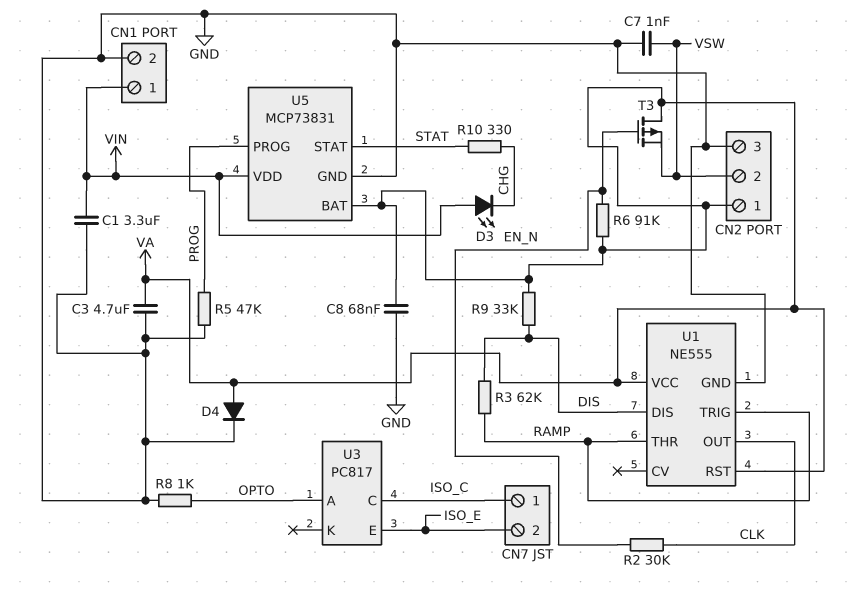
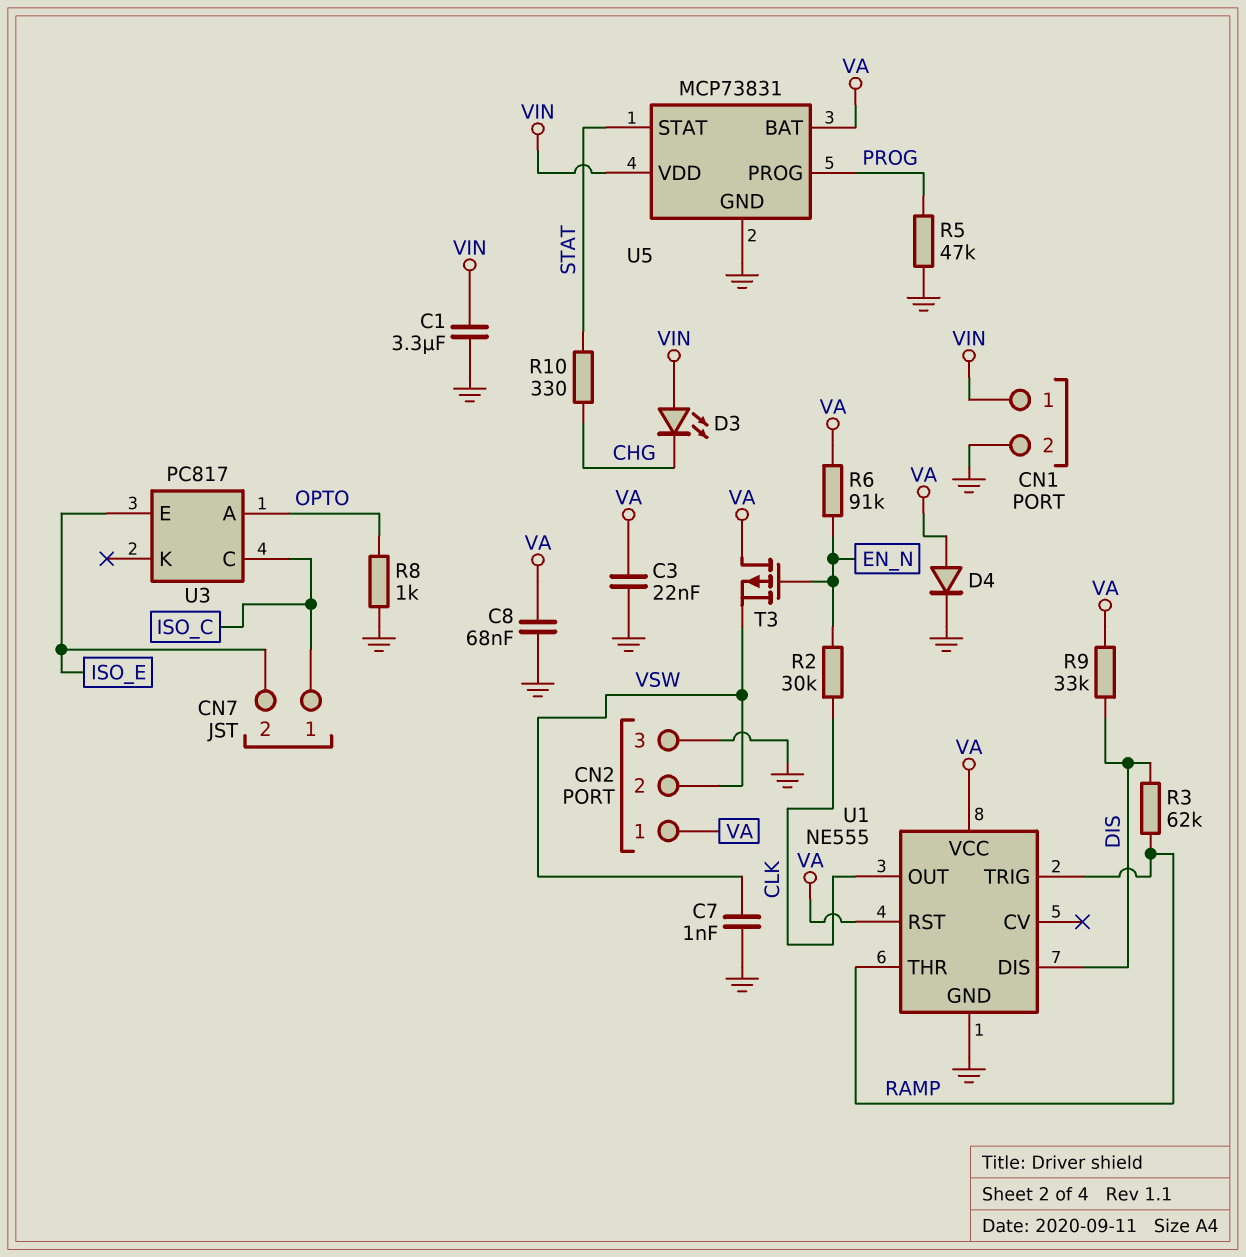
C3: 4.7uF (GND, VA) -> 22nF (GND, VA)

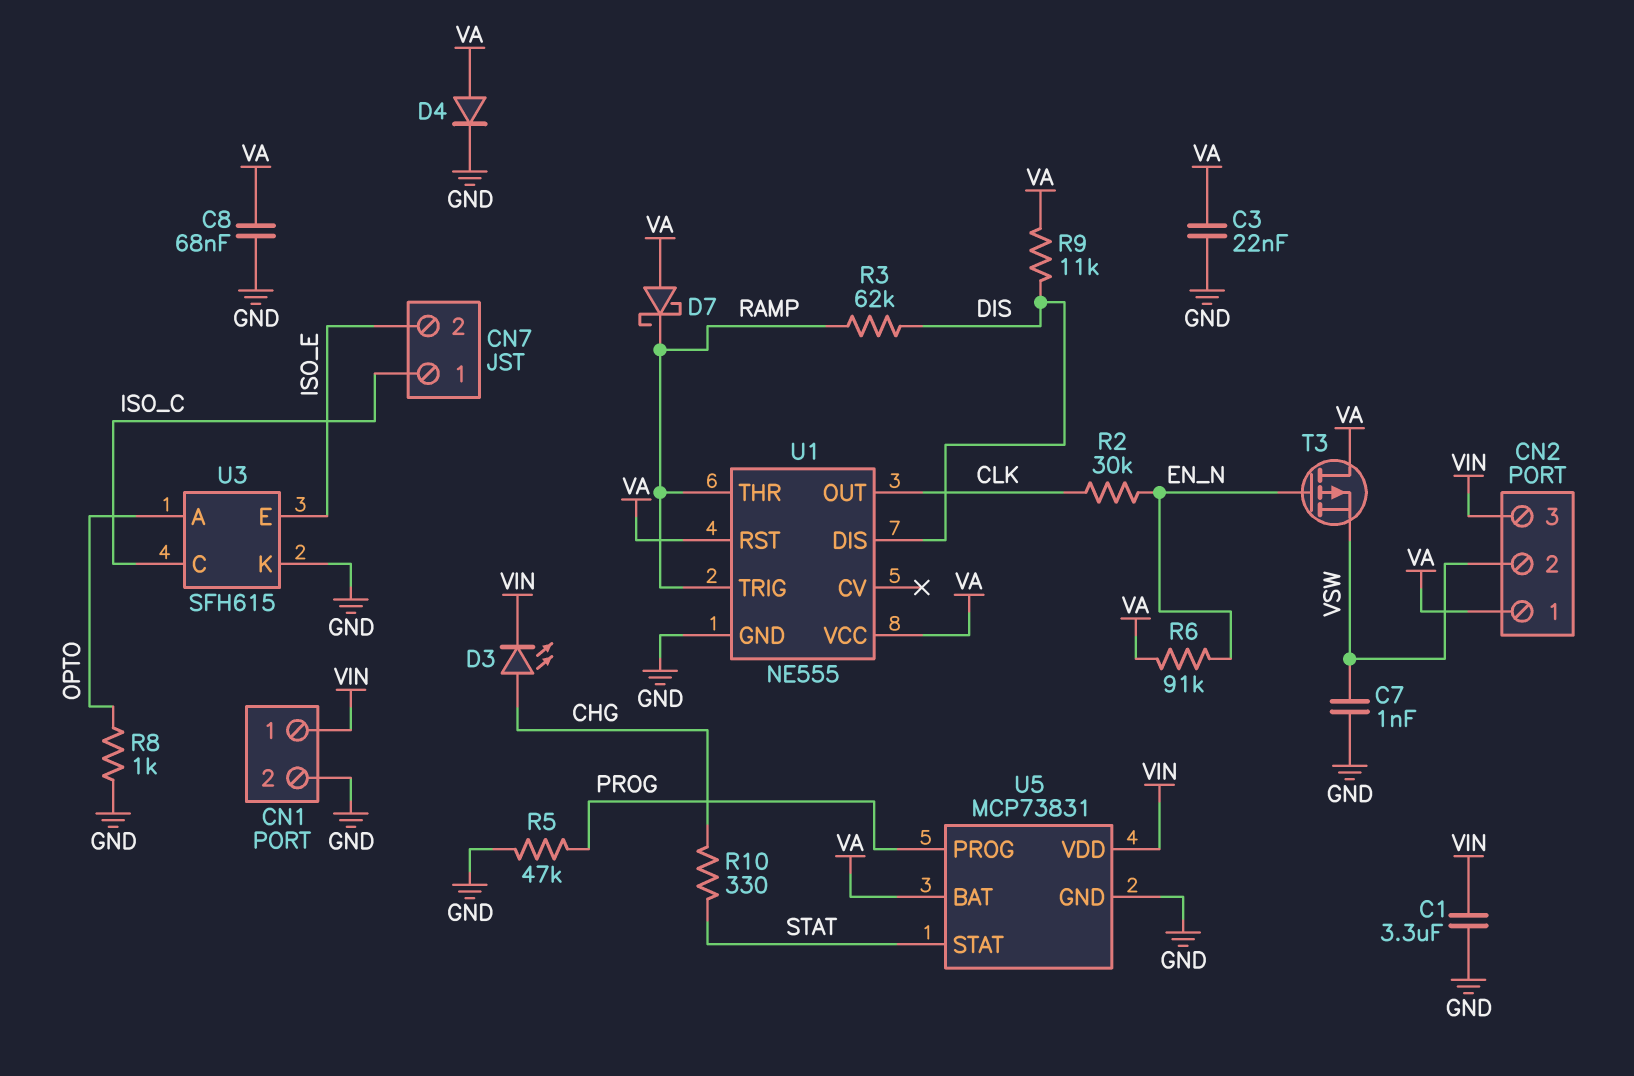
CN2 pin 3: GND -> VIN
D3: LED (A VIN, K CHG) -> LED (A CHG, K VIN)
D7: none -> schottky (A VA, K RAMP)
R9: 33k (DIS, VA) -> 11k (DIS, VA)
U3: PC817 -> SFH615
U3 pin K: none -> GND

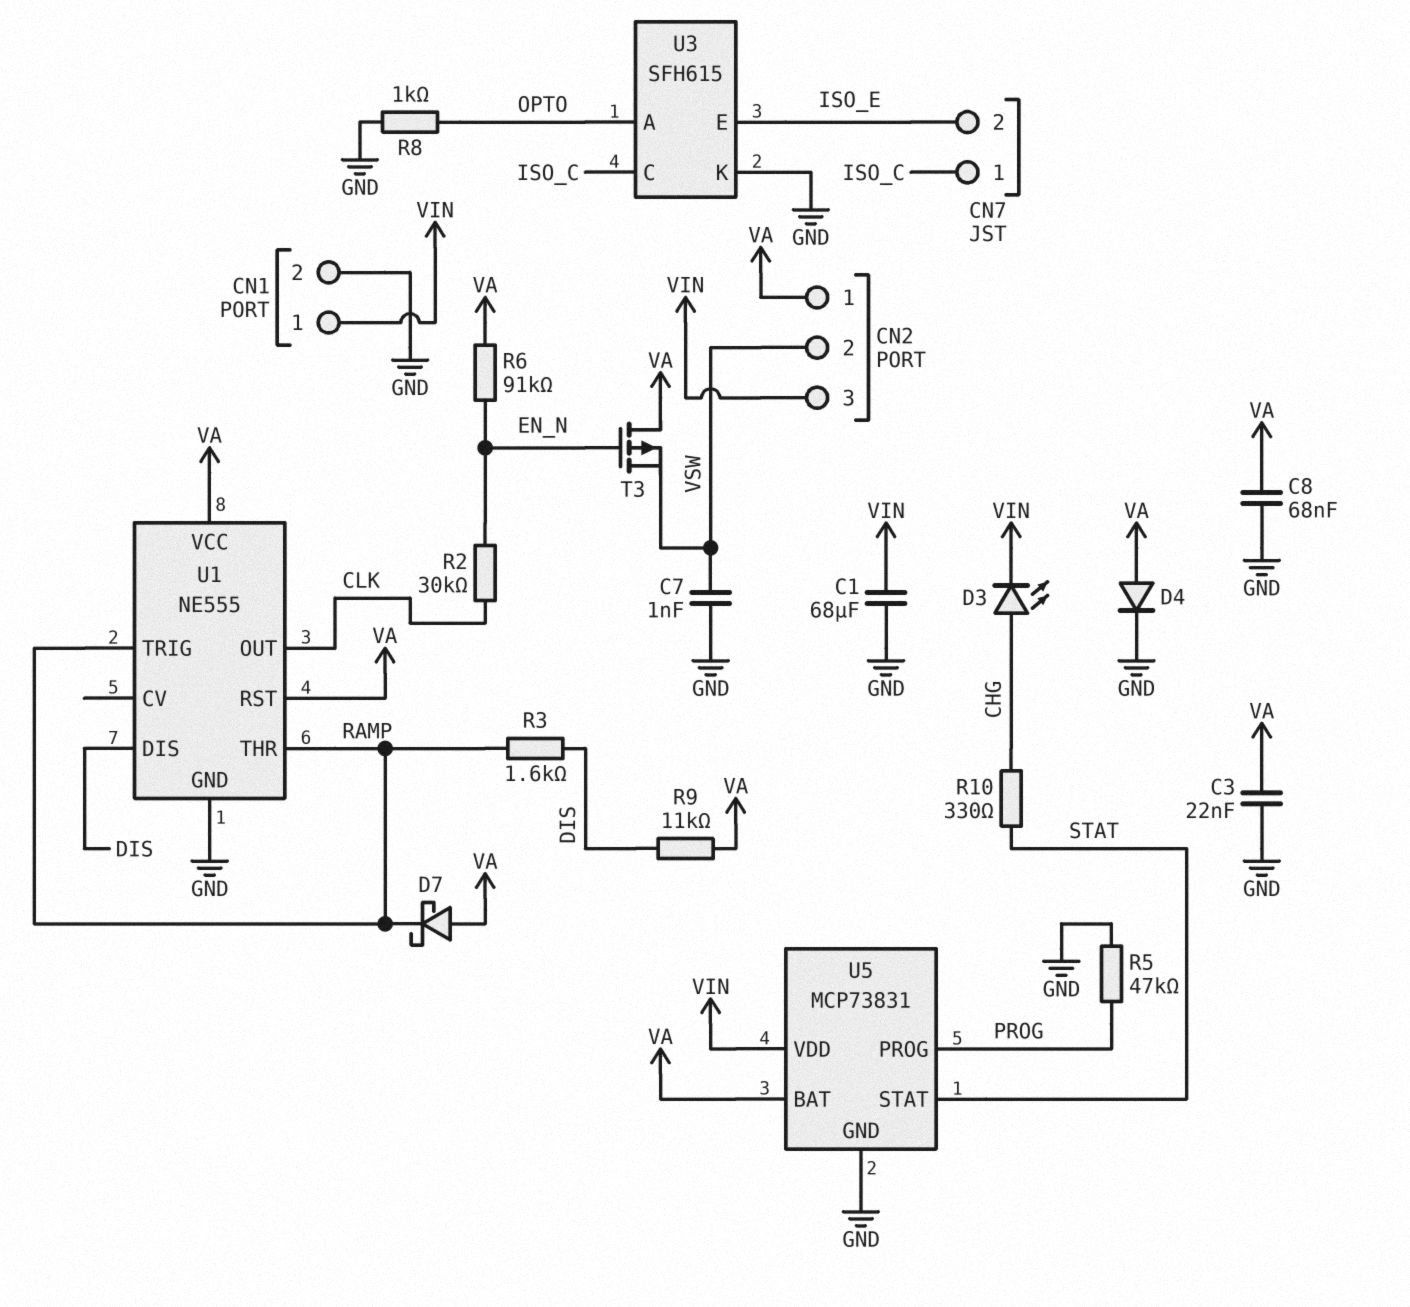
C1: 3.3uF (GND, VIN) -> 68uF (GND, VIN)
R3: 62k (DIS, RAMP) -> 1.6k (DIS, RAMP)

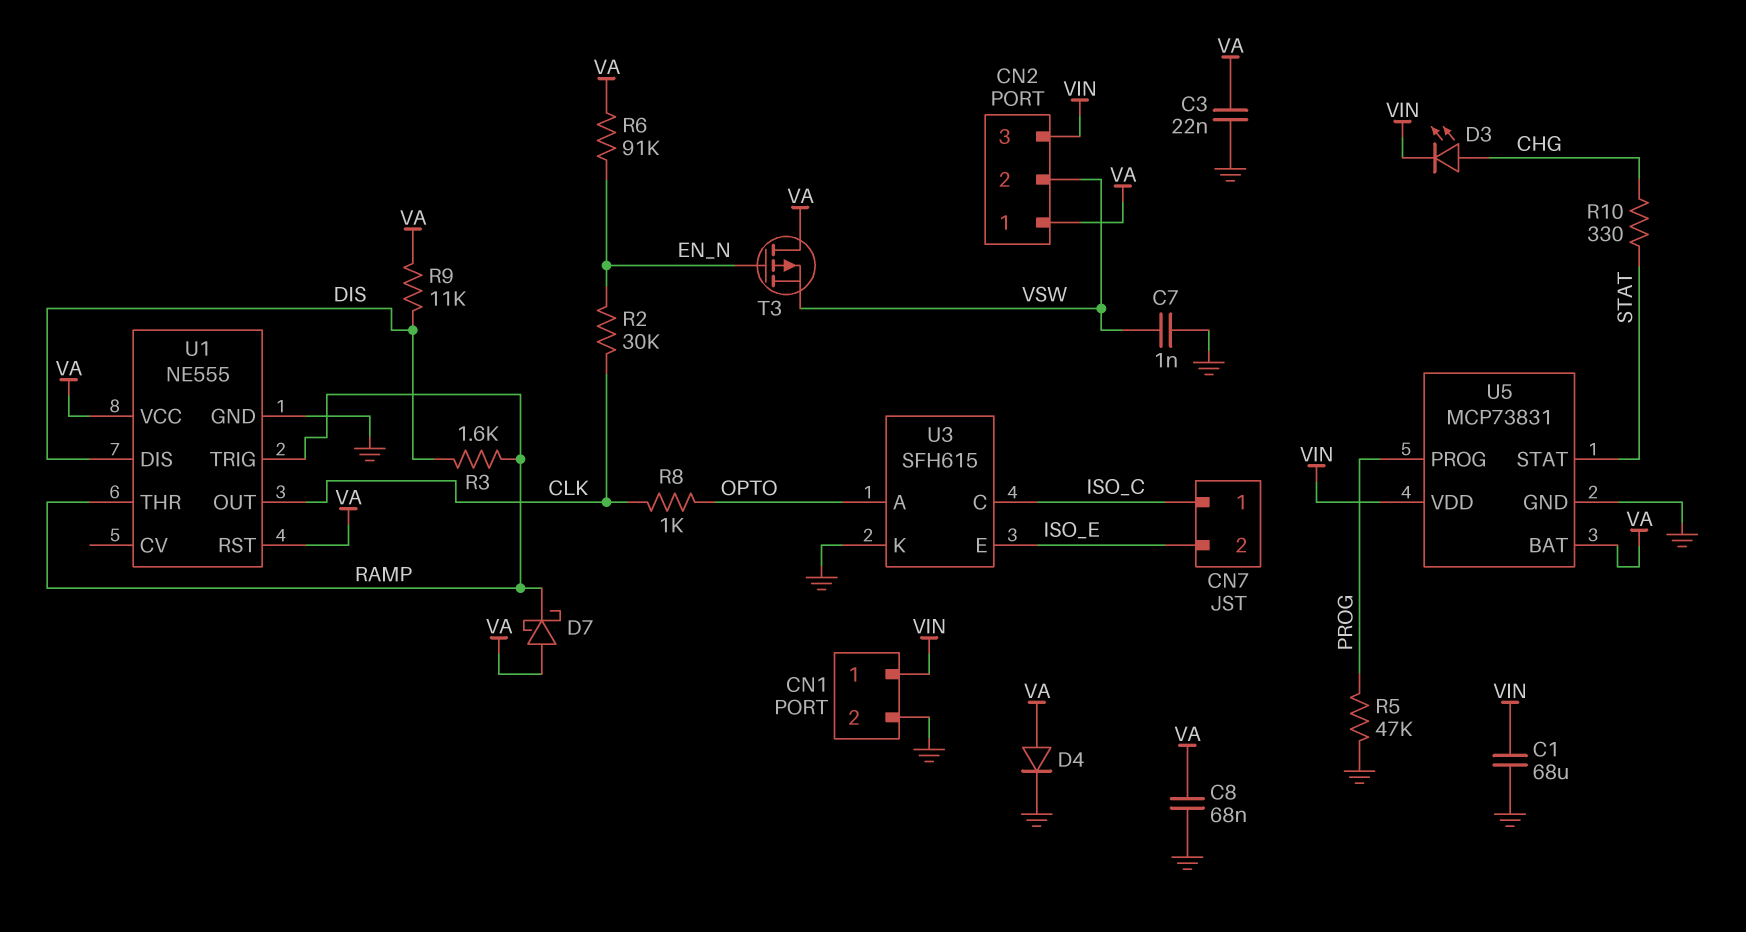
R8: 1k (GND, OPTO) -> 1k (CLK, OPTO)

